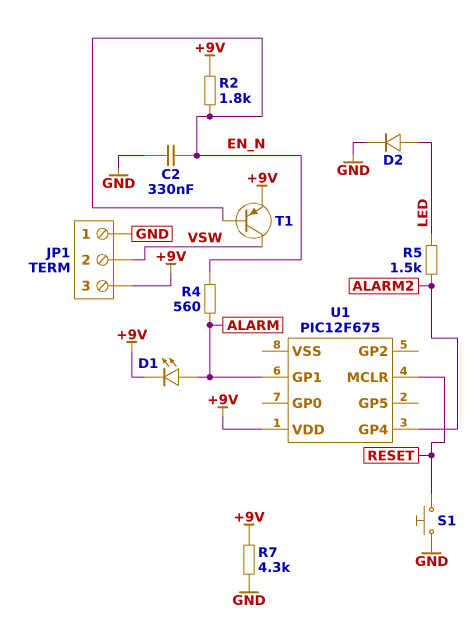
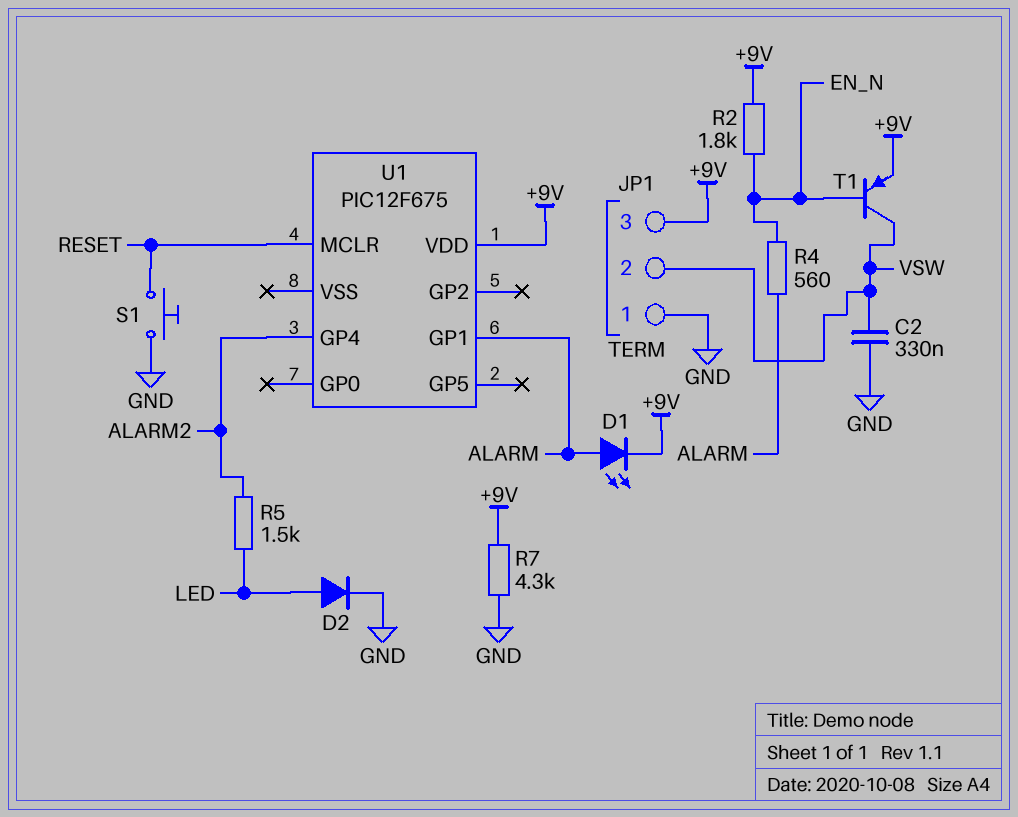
C2: 330nF (EN_N, GND) -> 330nF (GND, VSW)

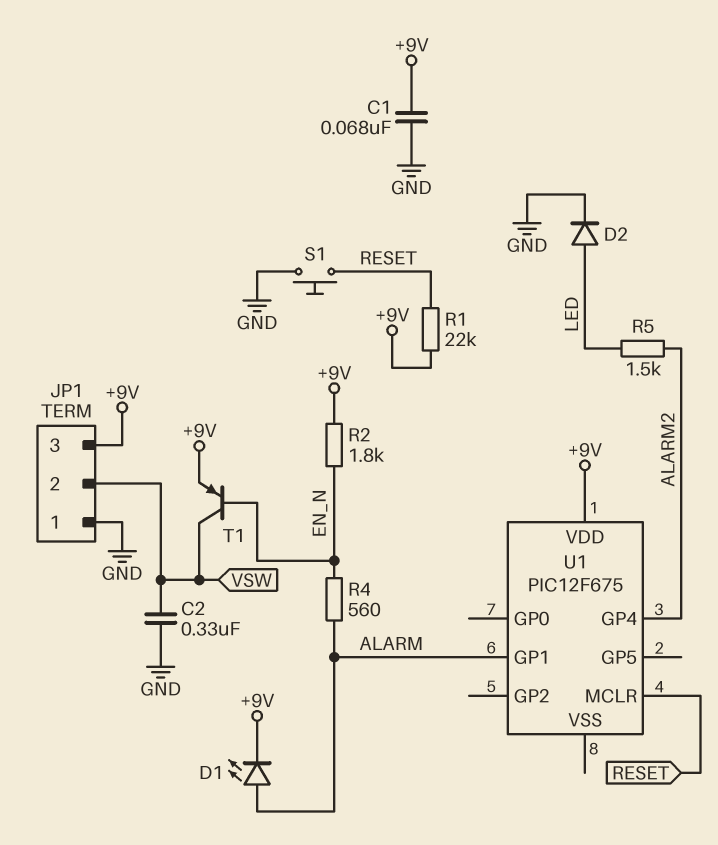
C1: none -> 68nF (+9V, GND)
R1: none -> 22k (+9V, RESET)
R7: 4.3k (+9V, GND) -> none

